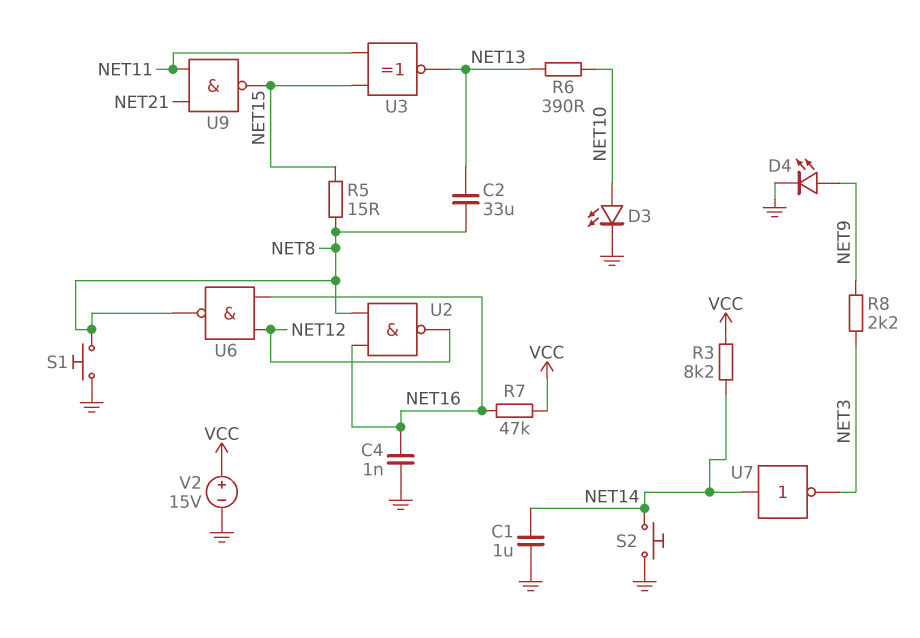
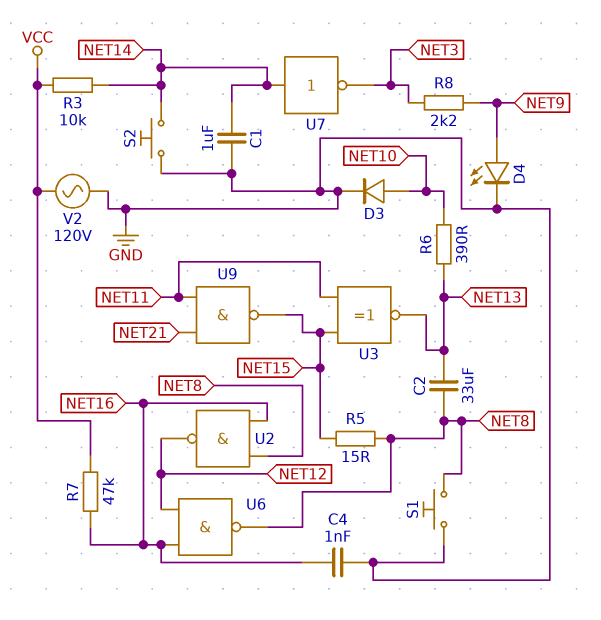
D3: LED (A NET10, K GND) -> diode (A NET10, K GND)
R3: 8.2k (NET14, VCC) -> 10k (NET14, VCC)
V2: 15V (plus VCC, minus GND) -> AC 120V (GND, VCC)

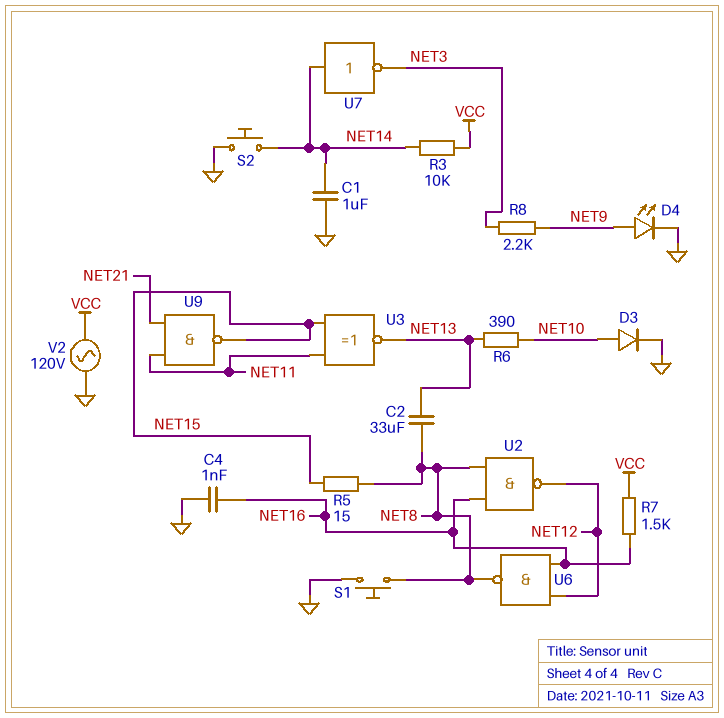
R7: 47k (NET16, VCC) -> 1.5k (NET16, VCC)

